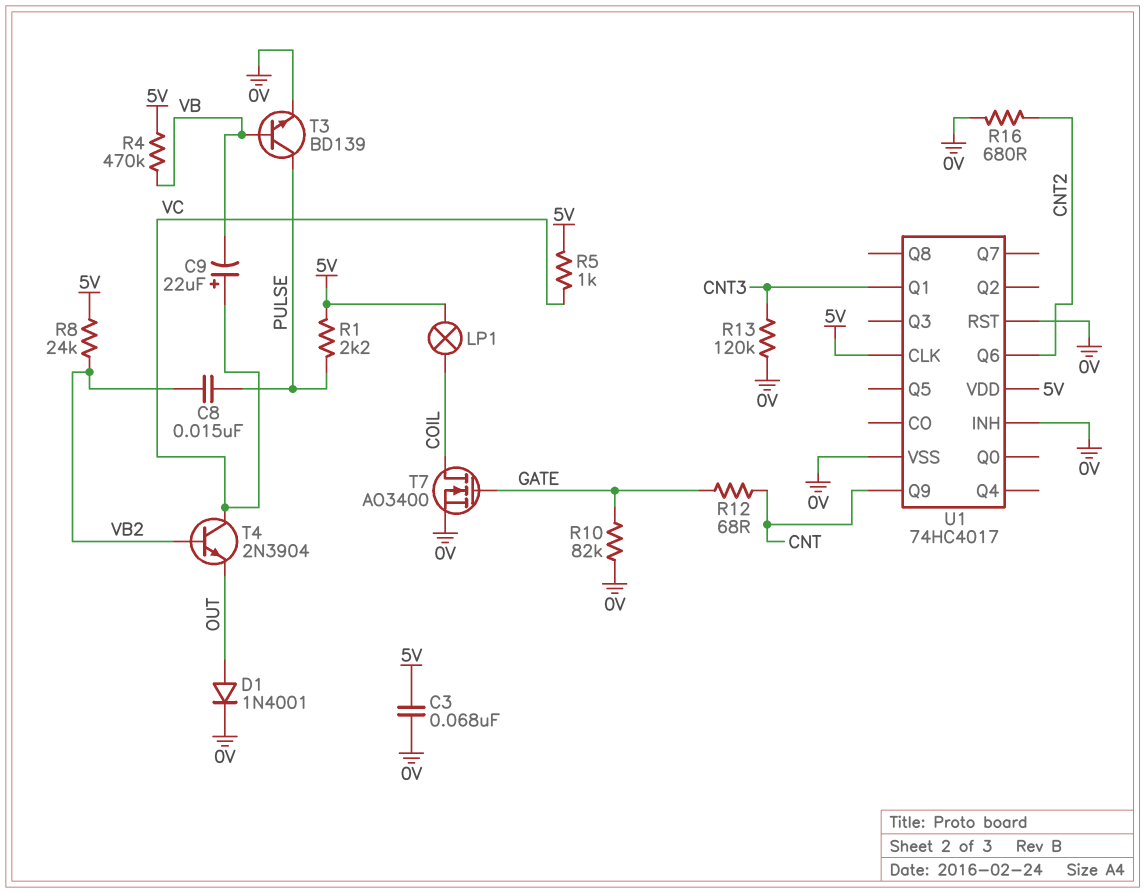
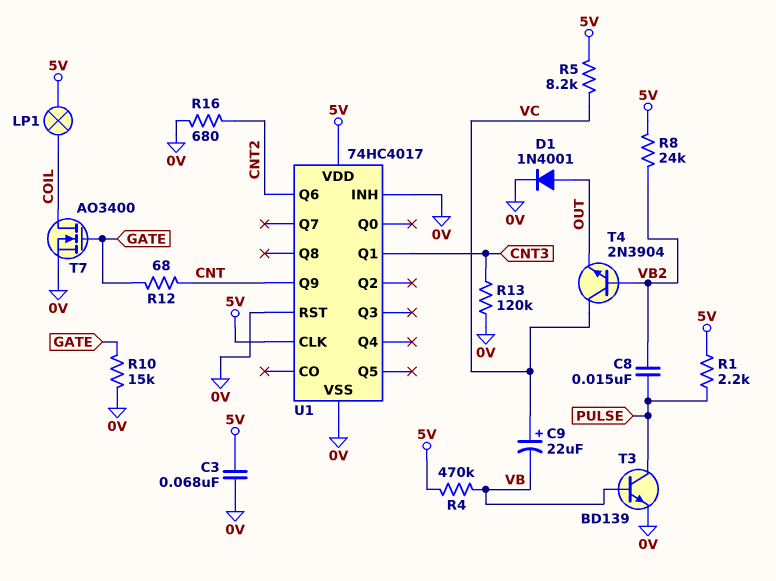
R5: 1k (5V, VC) -> 8.2k (5V, VC)
R10: 82k (0V, GATE) -> 15k (0V, GATE)

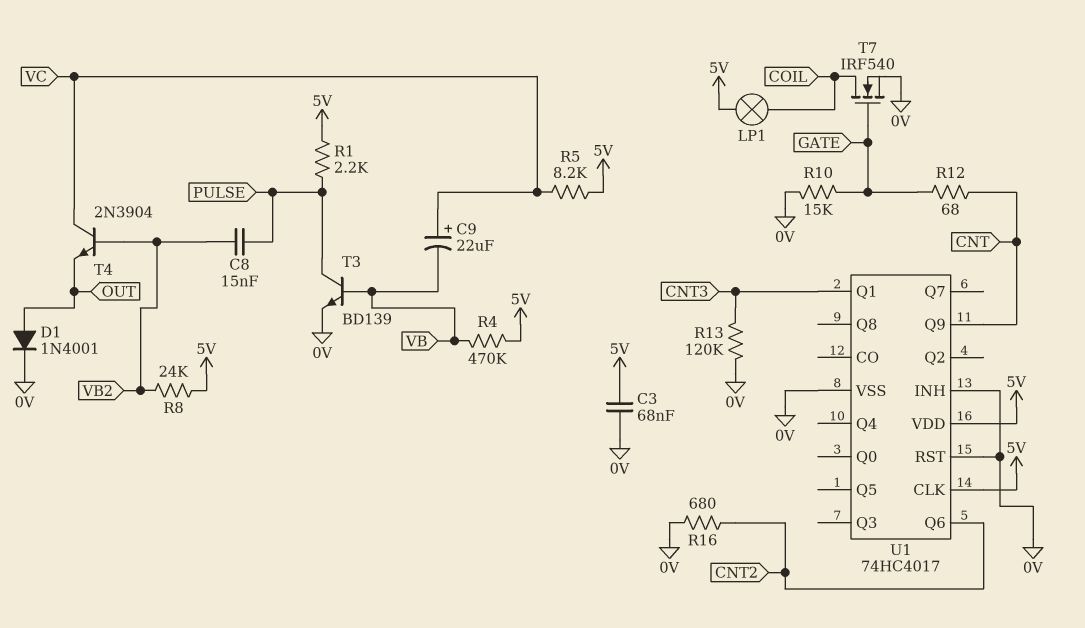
T7: NMOS AO3400 (G GATE, D COIL, S 0V) -> NMOS IRF540 (G GATE, D COIL, S 0V)

